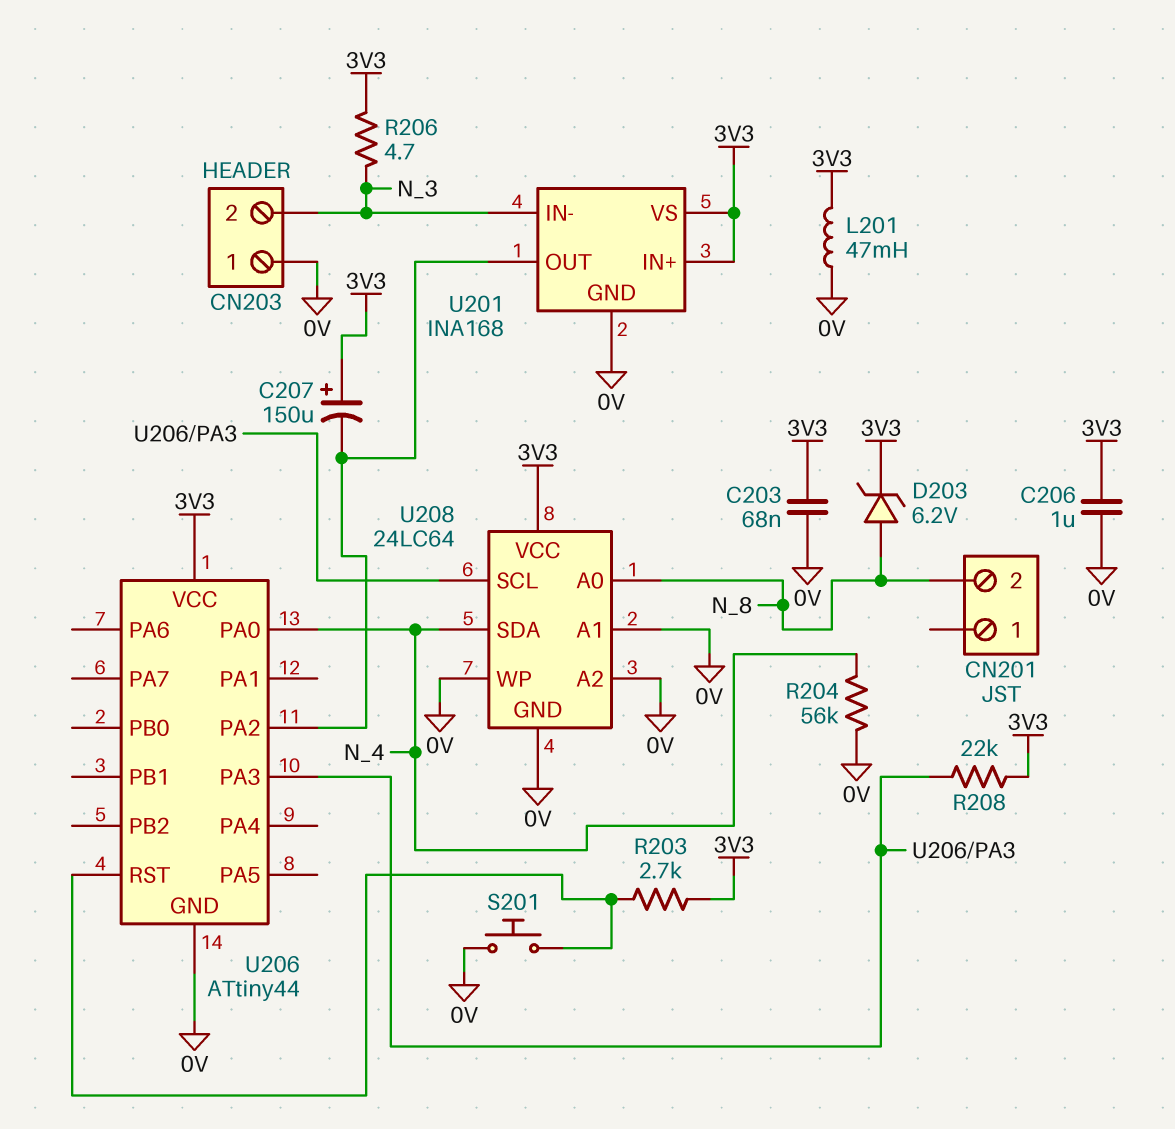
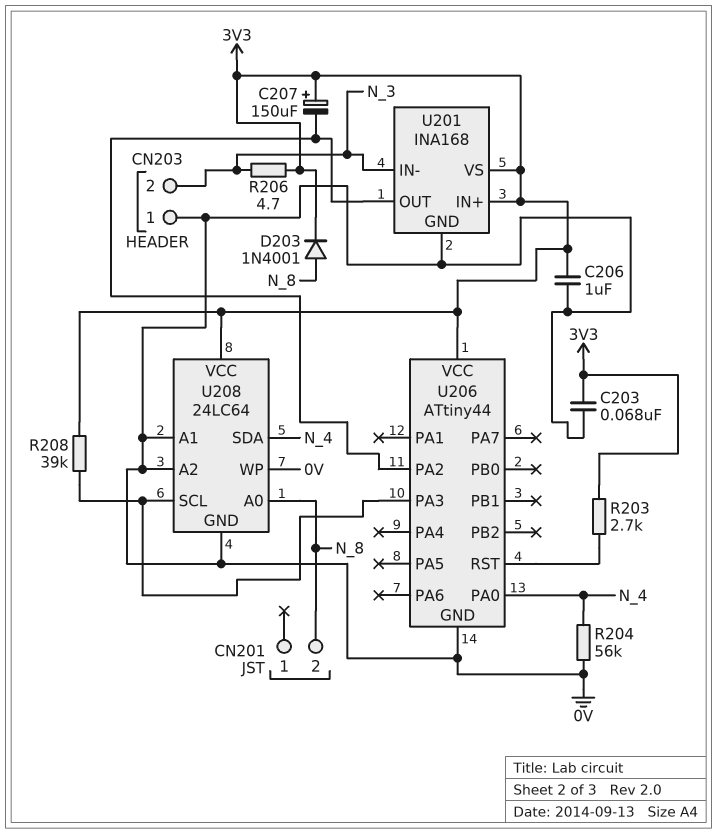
D203: zener 6.2V (A N_8, K 3V3) -> diode 1N4001 (A N_8, K 3V3)
L201: 47mH (0V, 3V3) -> none
R208: 22k (3V3, U206/PA3) -> 39k (3V3, U206/PA3)
S201: button (0V, U206/RST) -> none

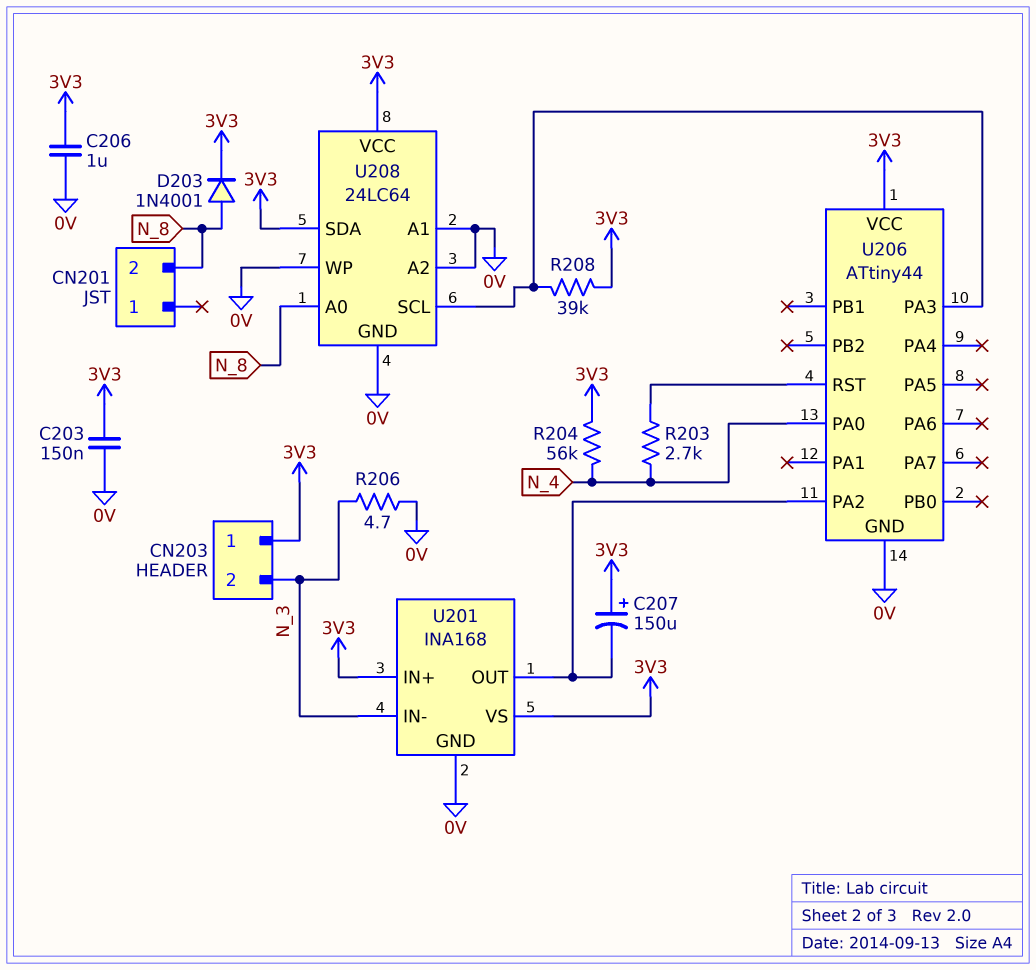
C203: 68nF (0V, 3V3) -> 150nF (0V, 3V3)
CN203 pin 1: 0V -> 3V3
R203: 2.7k (3V3, U206/RST) -> 2.7k (N_4, U206/RST)
R204: 56k (0V, N_4) -> 56k (3V3, N_4)
R206: 4.7 (3V3, N_3) -> 4.7 (0V, N_3)
U208 pin SDA: N_4 -> 3V3

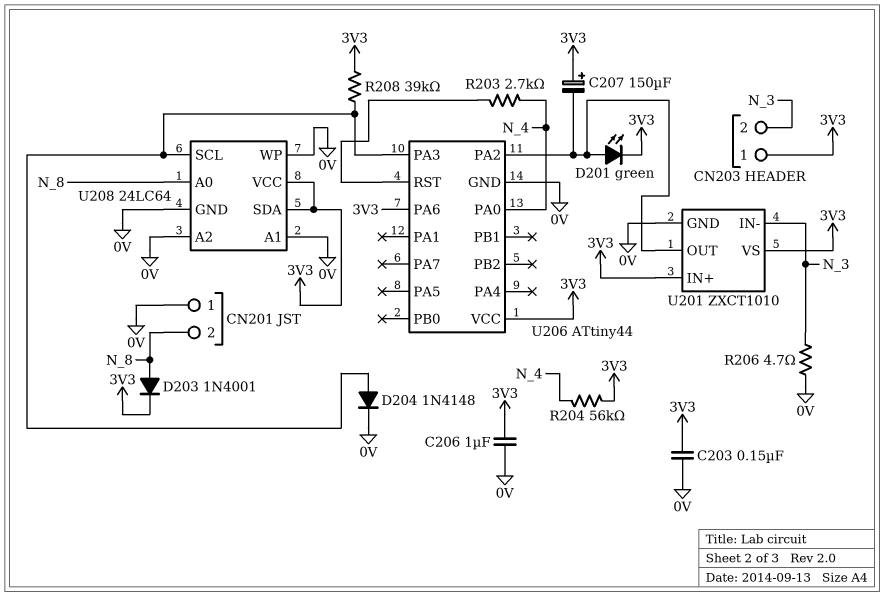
CN201 pin 1: none -> 0V
D201: none -> LED green (A U201/OUT, K 3V3)
D204: none -> diode 1N4148 (A U206/PA3, K 0V)
U201: INA168 -> ZXCT1010
U206 pin PA6: none -> 3V3

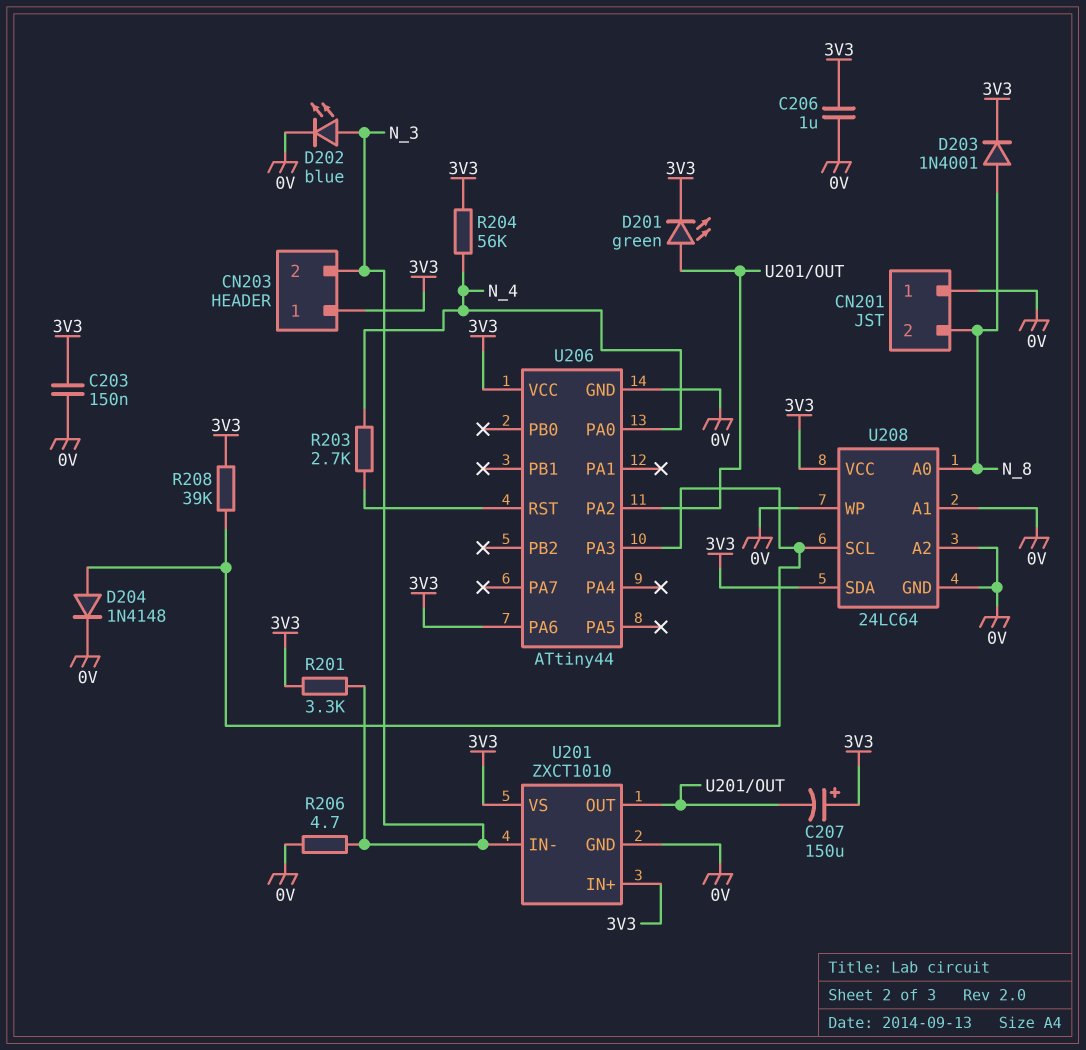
D202: none -> LED blue (A N_3, K 0V)
R201: none -> 3.3k (3V3, N_3)

